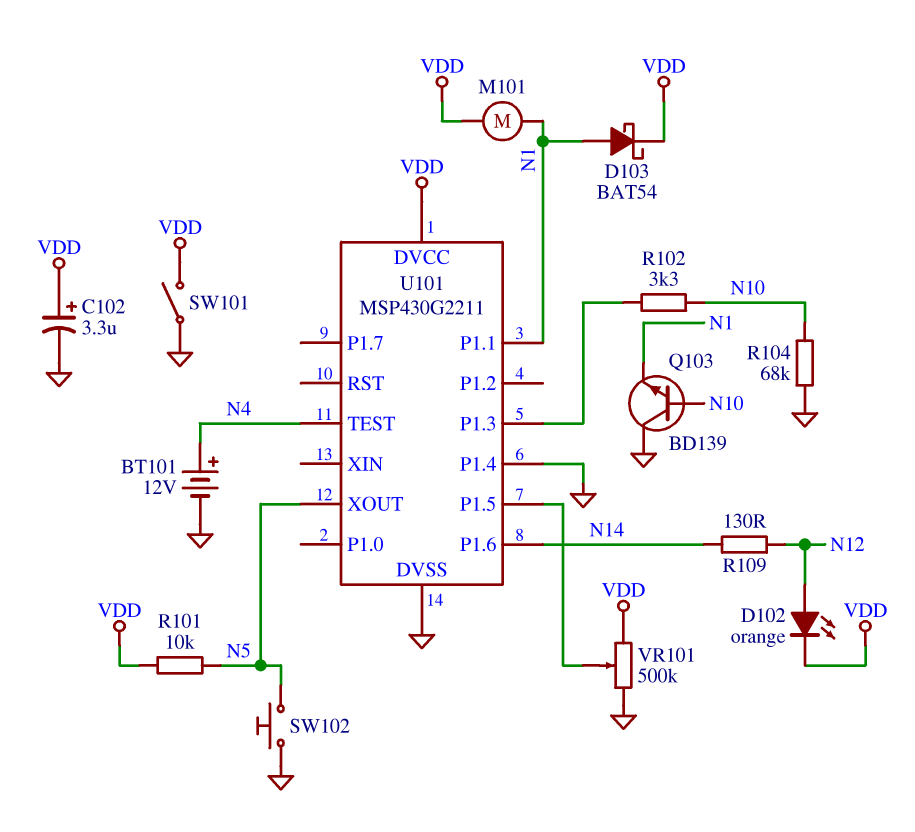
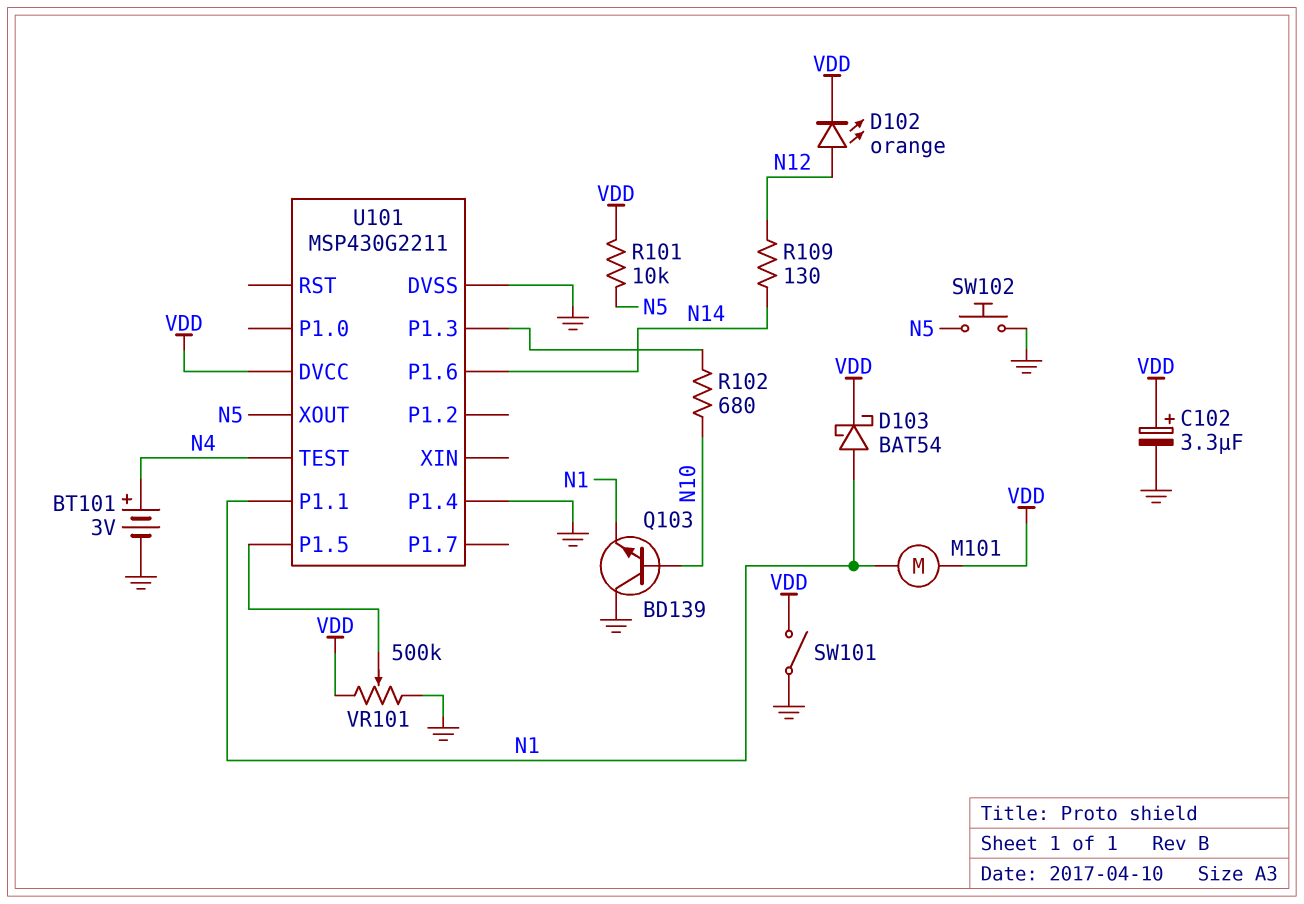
BT101: 12V (plus N4, minus GND) -> 3V (plus N4, minus GND)
R102: 3.3k (N10, U101/P1.3) -> 680 (N10, U101/P1.3)
R104: 68k (GND, N10) -> none

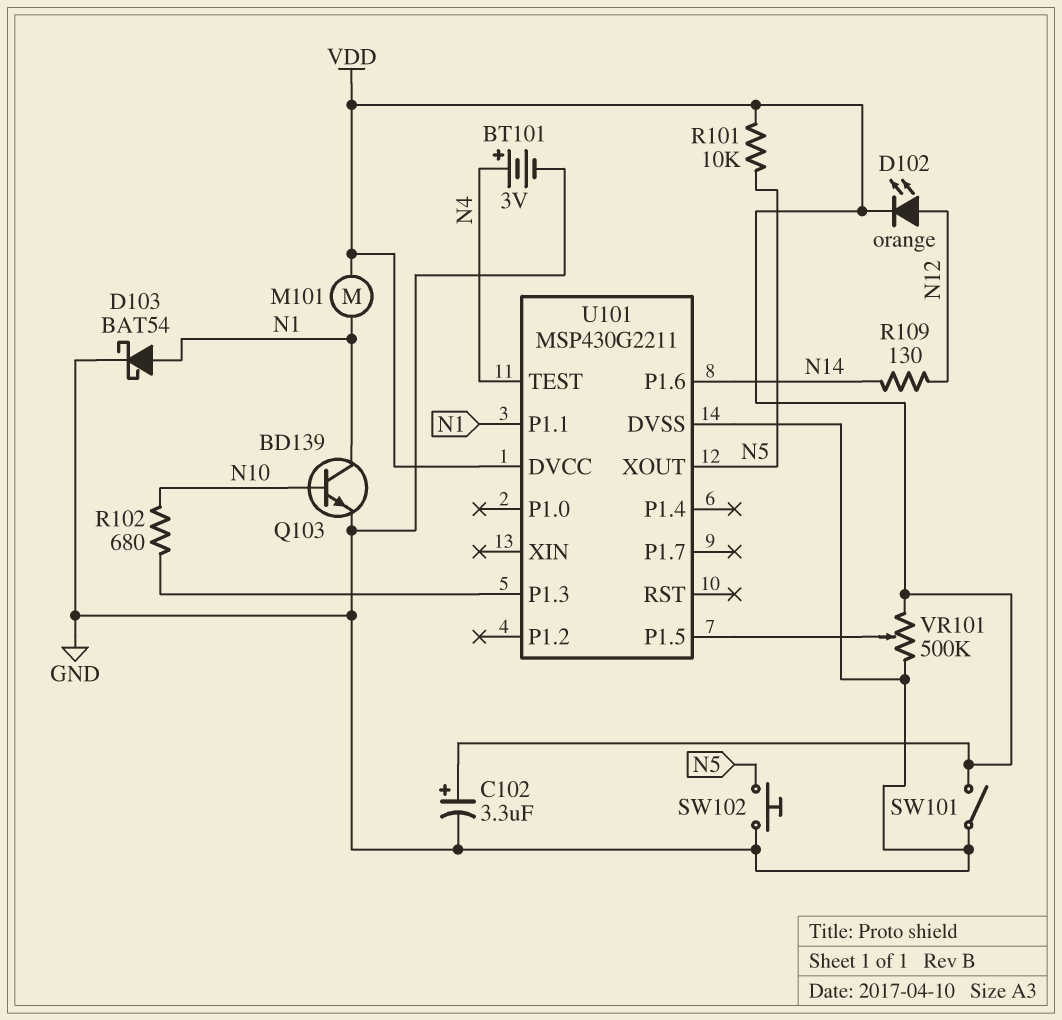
D103: schottky BAT54 (A N1, K VDD) -> schottky BAT54 (A N1, K GND)
Q103: NPN BD139 (B N10, C GND, E N1) -> NPN BD139 (B N10, C N1, E GND)
U101 pin P1.4: GND -> none

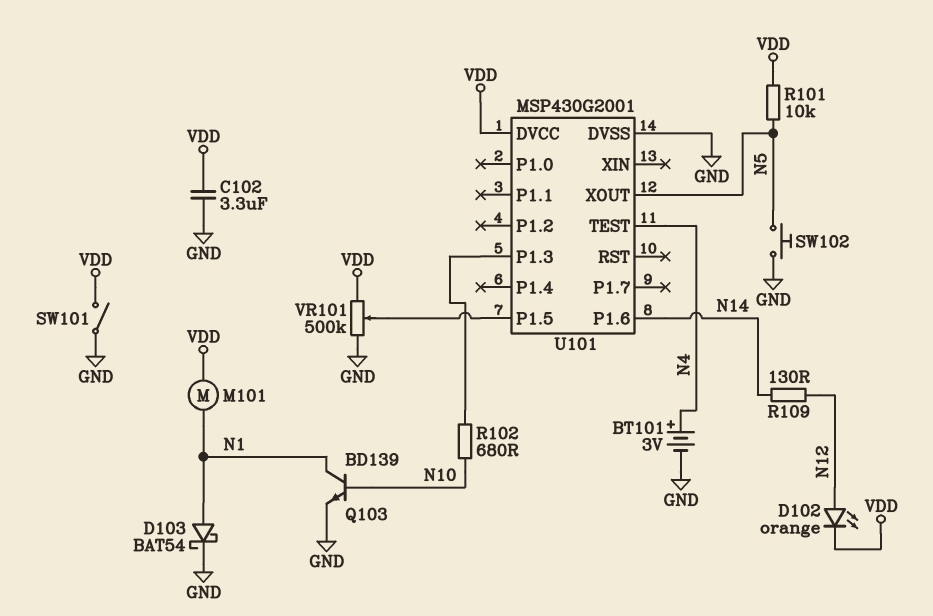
C102: 3.3uF (plus VDD, minus GND) -> 3.3uF (GND, VDD)
U101: MSP430G2211 -> MSP430G2001
U101 pin P1.1: N1 -> none

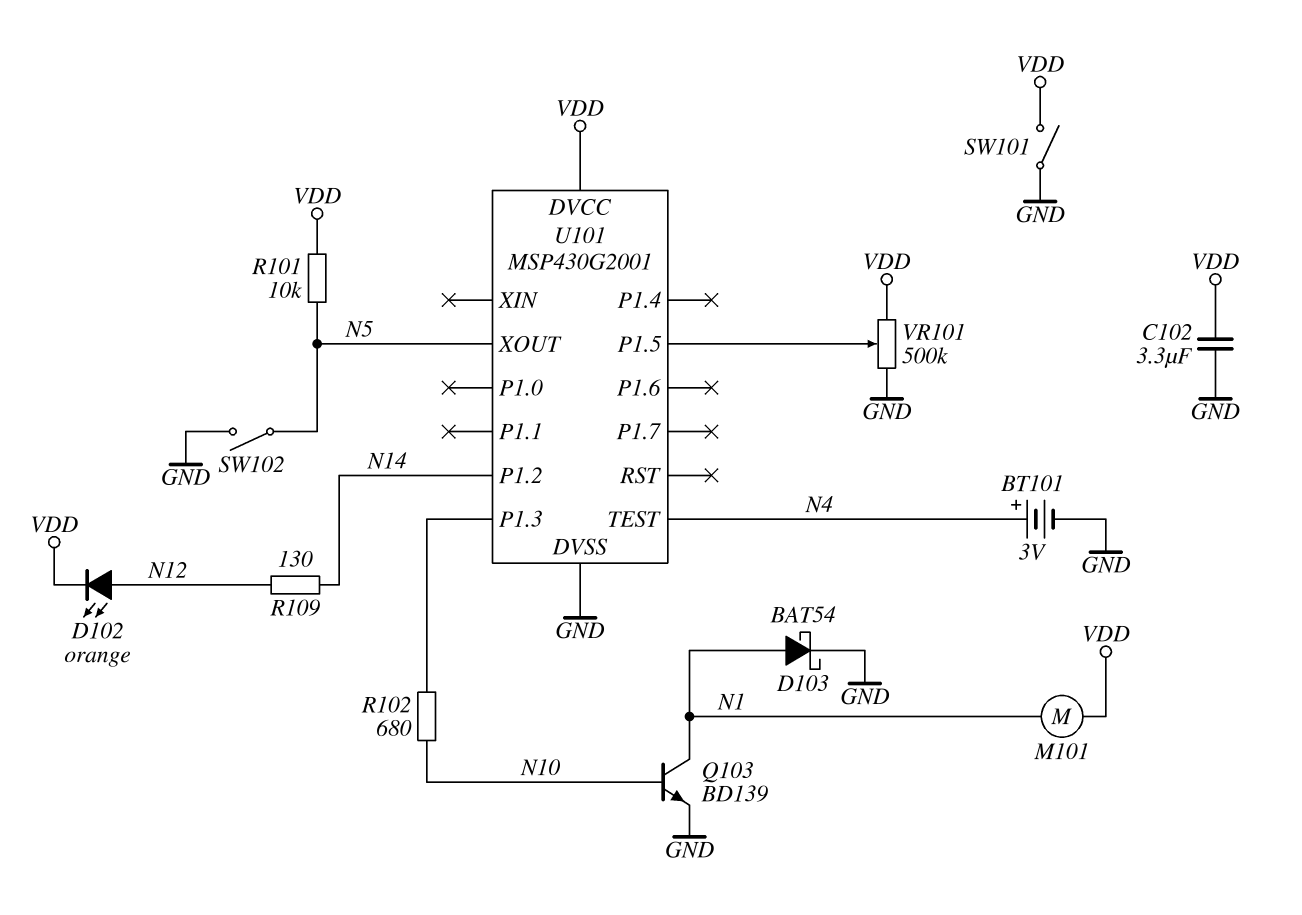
SW102: button (GND, N5) -> switch (GND, N5)
U101 pin P1.2: none -> N14
U101 pin P1.6: N14 -> none

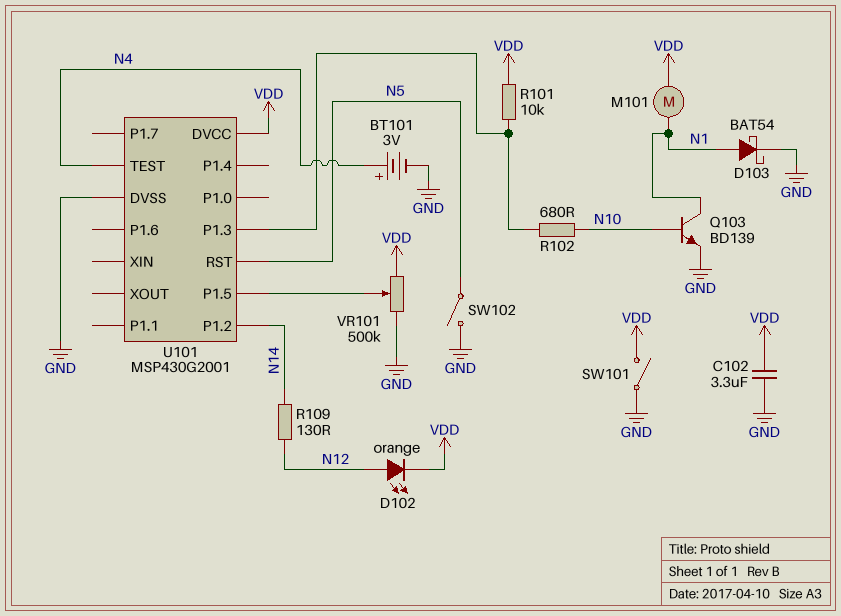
R101: 10k (N5, VDD) -> 10k (U101/P1.3, VDD)
U101 pin RST: none -> N5
U101 pin XOUT: N5 -> none

